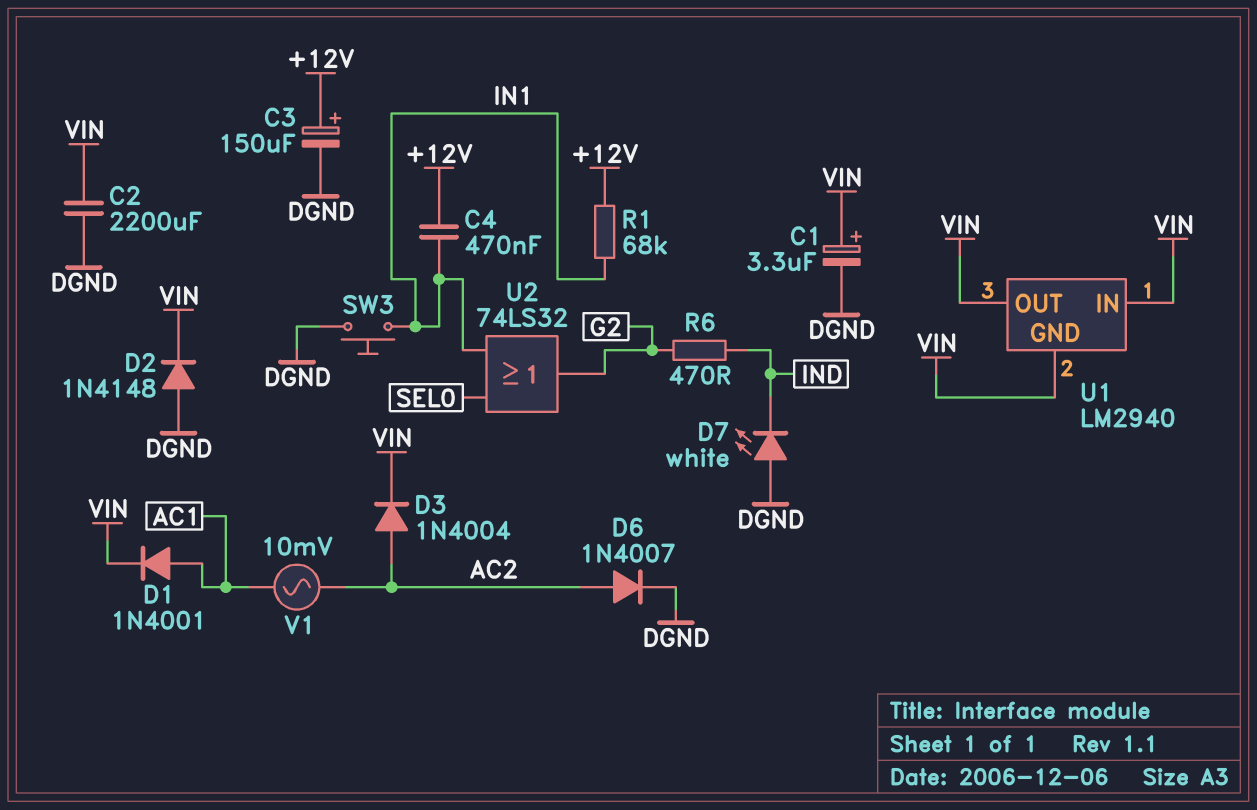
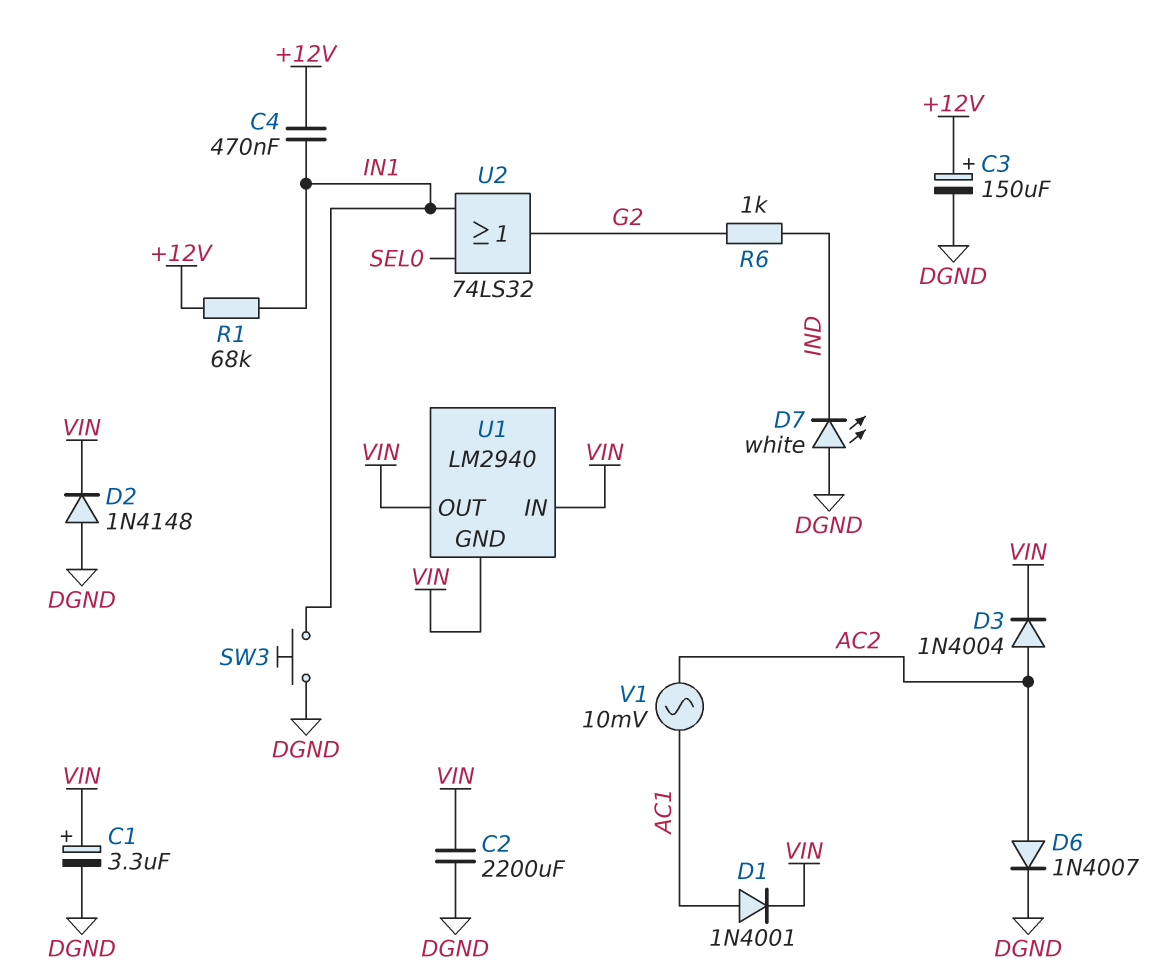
R6: 470 (G2, IND) -> 1k (G2, IND)

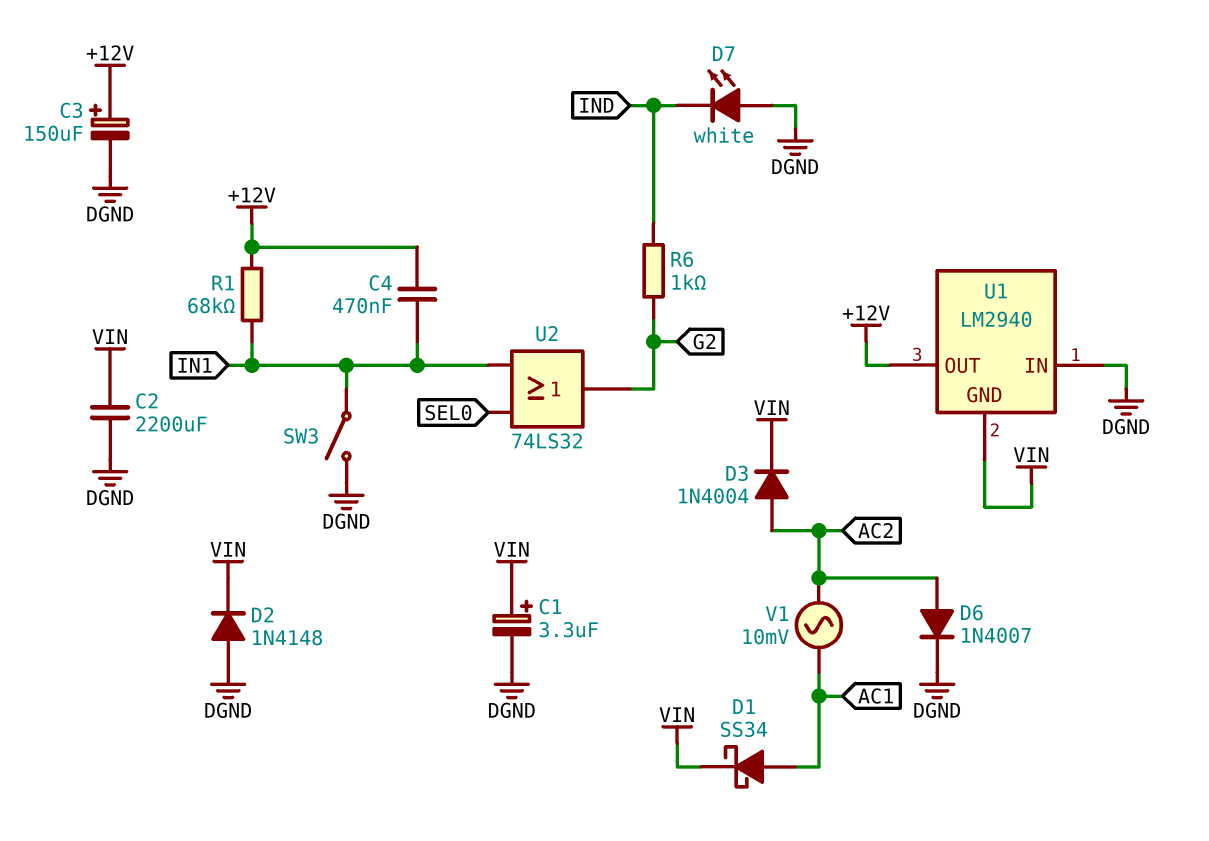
D1: diode 1N4001 (A AC1, K VIN) -> schottky SS34 (A AC1, K VIN)
SW3: button (DGND, IN1) -> switch (DGND, IN1)
U1 pin IN: VIN -> DGND
U1 pin OUT: VIN -> +12V

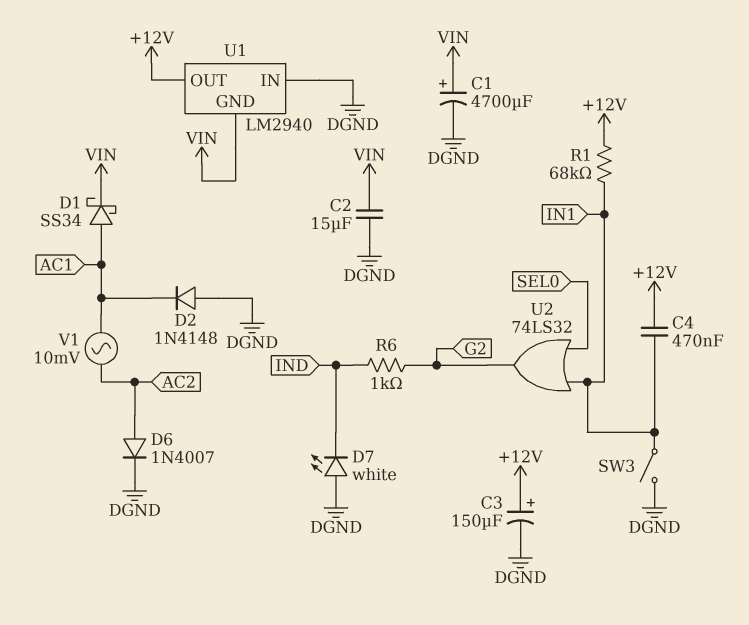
C1: 3.3uF (plus VIN, minus DGND) -> 4700uF (plus VIN, minus DGND)
C2: 2200uF (DGND, VIN) -> 15uF (DGND, VIN)
D2: diode 1N4148 (A DGND, K VIN) -> diode 1N4148 (A DGND, K AC1)
D3: diode 1N4004 (A AC2, K VIN) -> none

